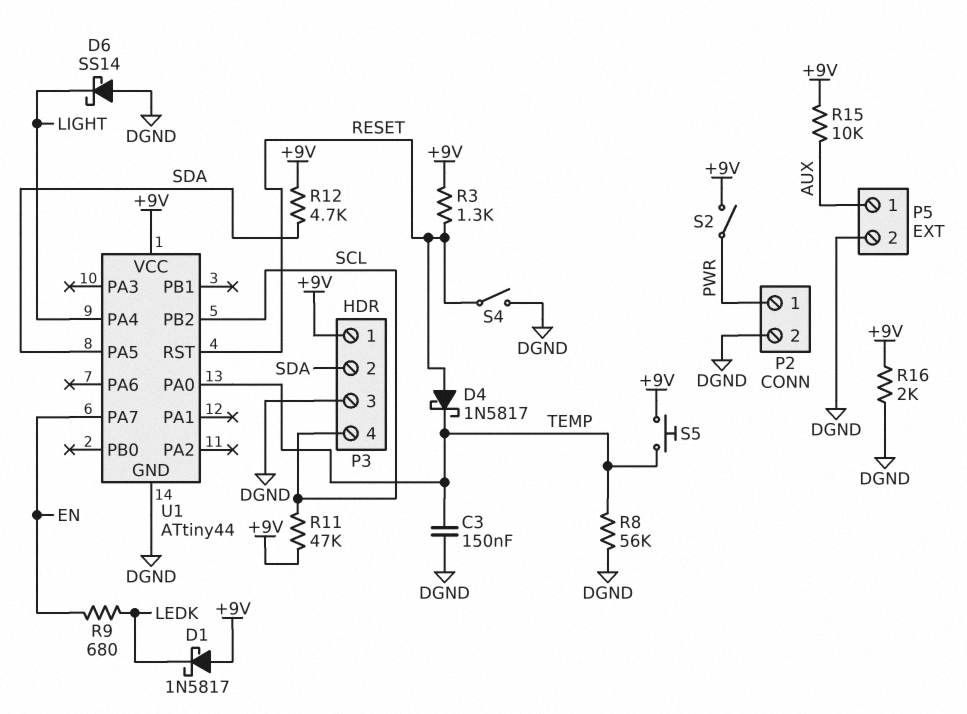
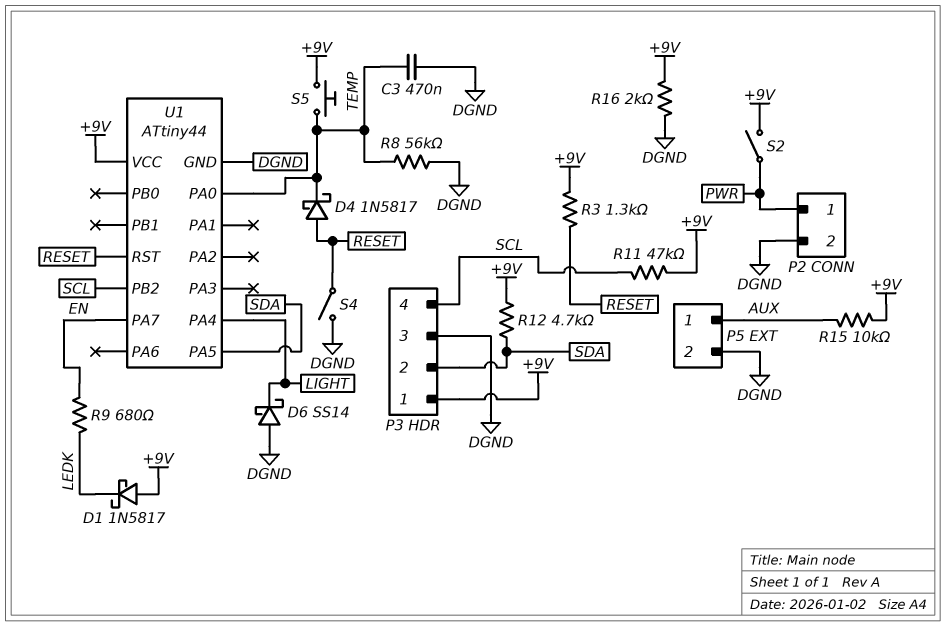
C3: 150nF (DGND, TEMP) -> 470nF (DGND, TEMP)

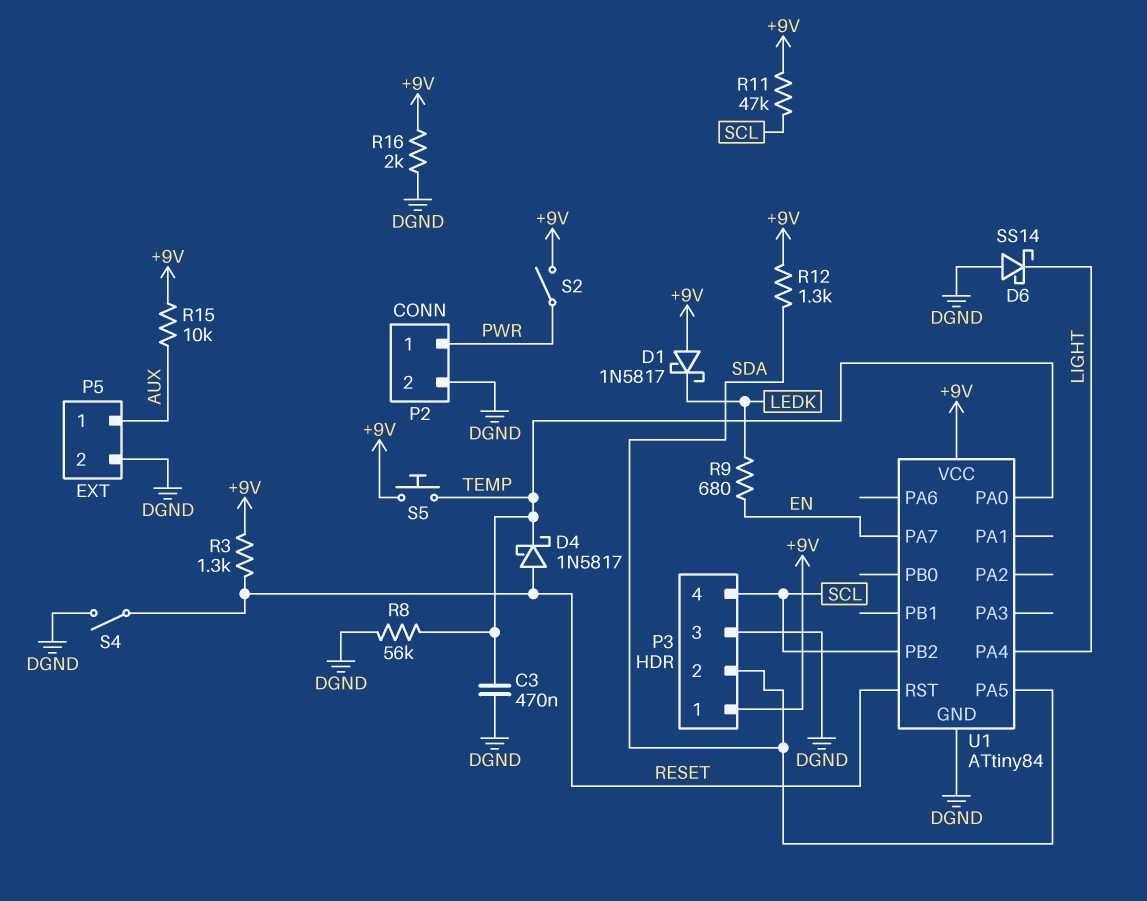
R12: 4.7k (+9V, SDA) -> 1.3k (+9V, SDA)
U1: ATtiny44 -> ATtiny84

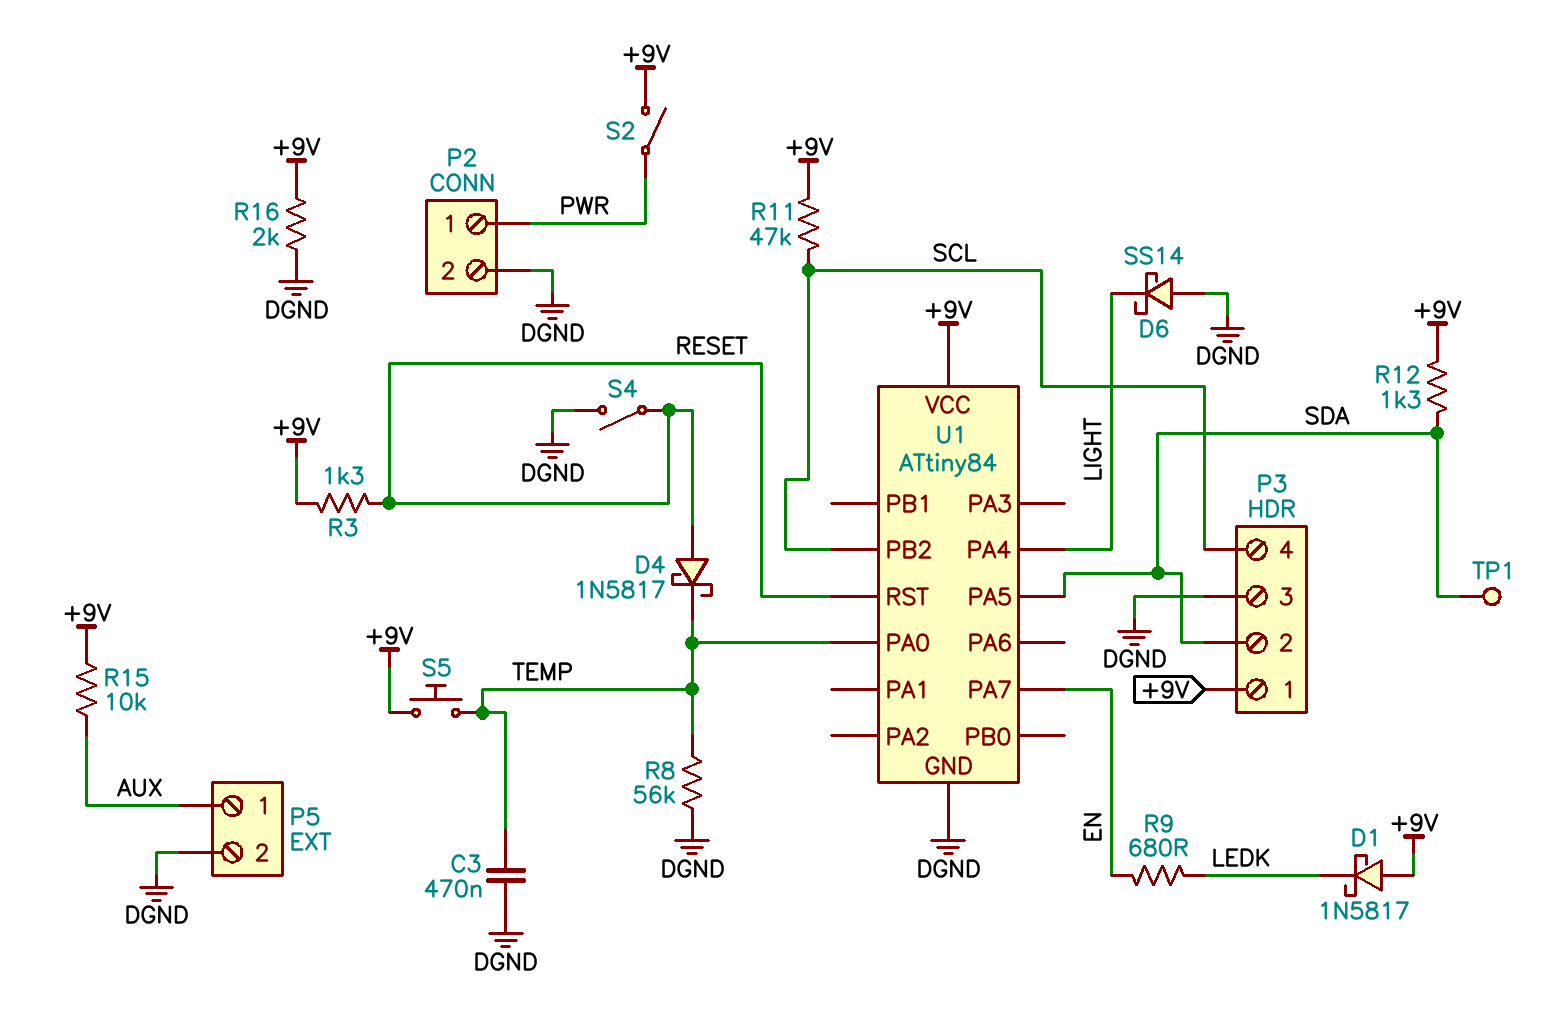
TP1: none -> test point (SDA)

